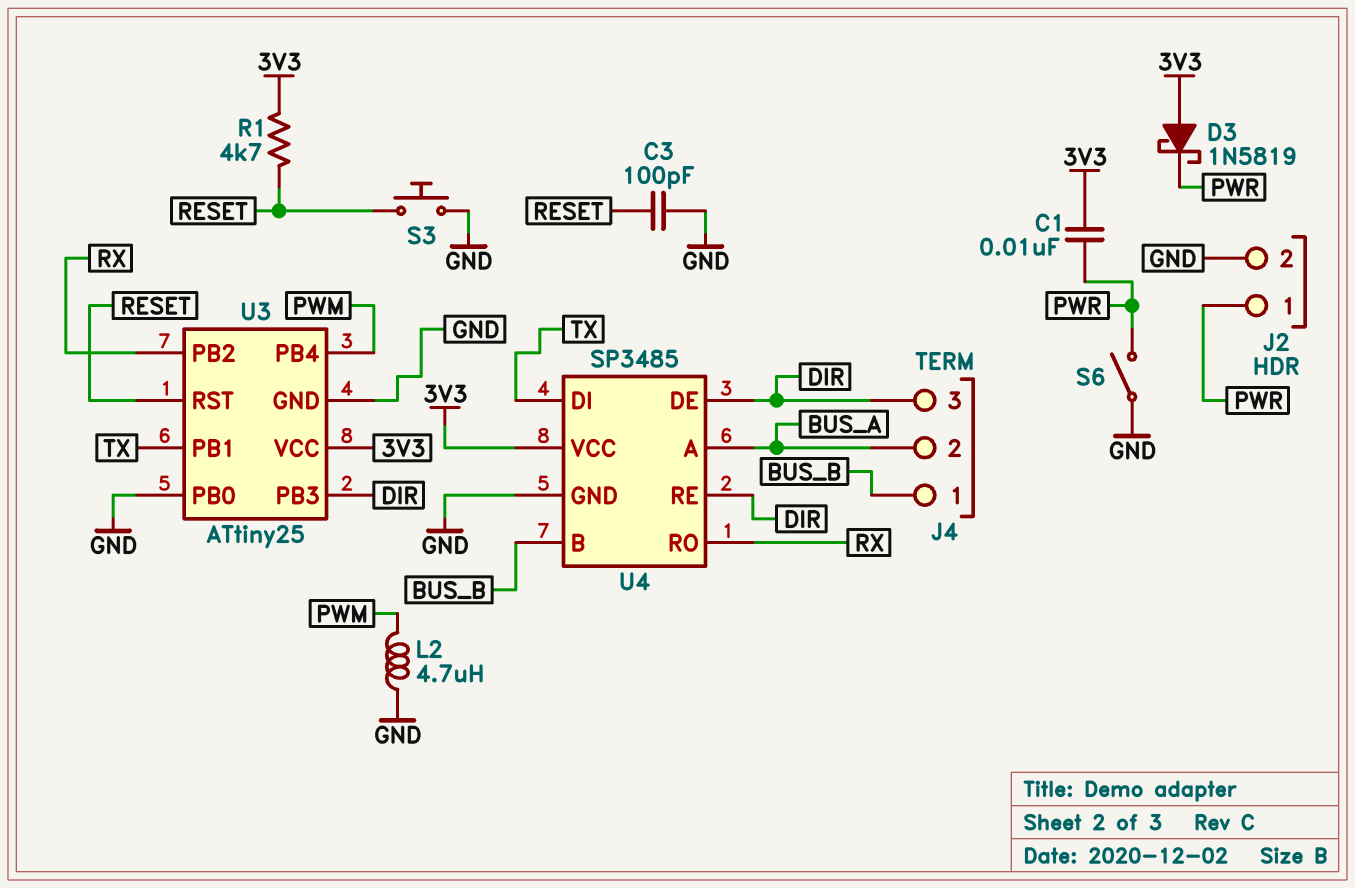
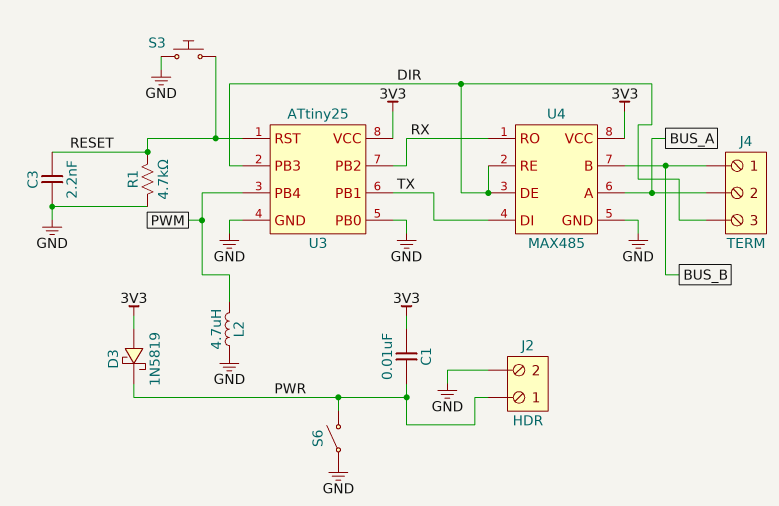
C3: 100pF (GND, RESET) -> 2.2nF (GND, RESET)
R1: 4.7k (3V3, RESET) -> 4.7k (GND, RESET)
U4: SP3485 -> MAX485

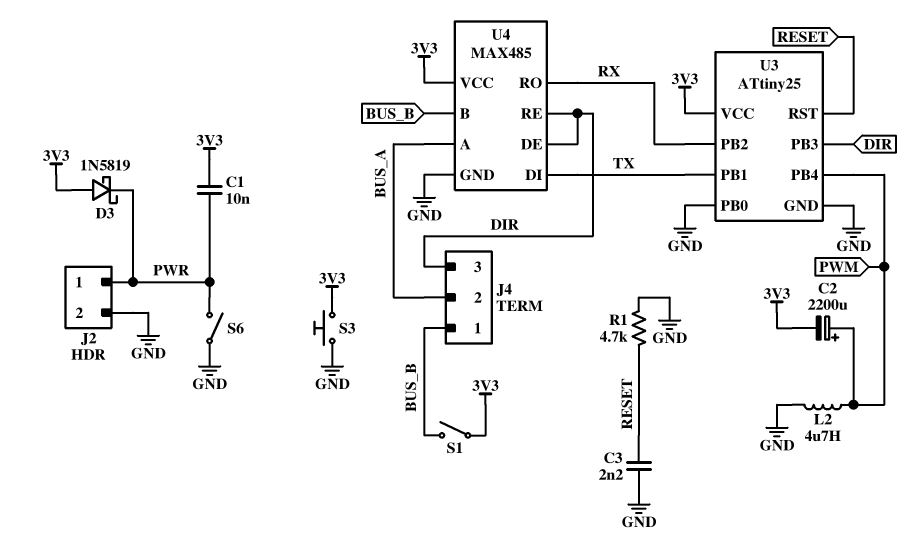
C2: none -> 2200uF (plus PWM, minus 3V3)
S1: none -> switch (3V3, BUS_B)
S3: button (GND, RESET) -> button (3V3, GND)

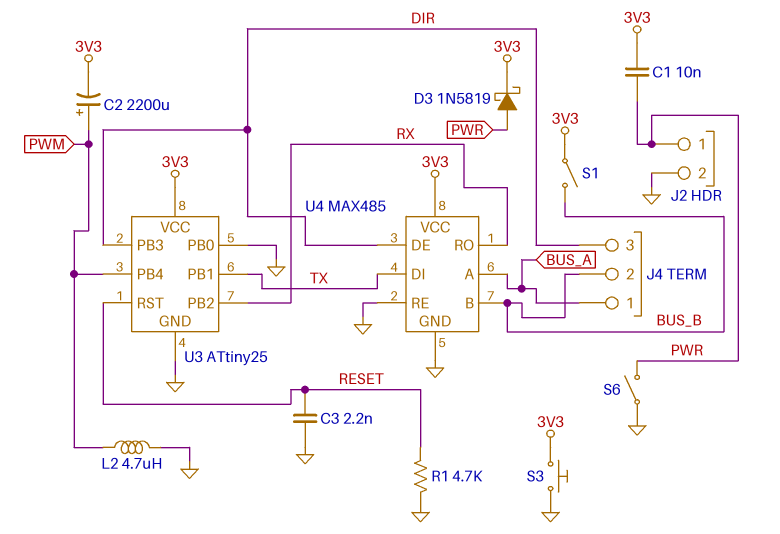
D3: schottky 1N5819 (A 3V3, K PWR) -> schottky 1N5819 (A PWR, K 3V3)
J4 pin 1: BUS_B -> BUS_A
J4 pin 2: BUS_A -> BUS_B
U4 pin RE: DIR -> GND

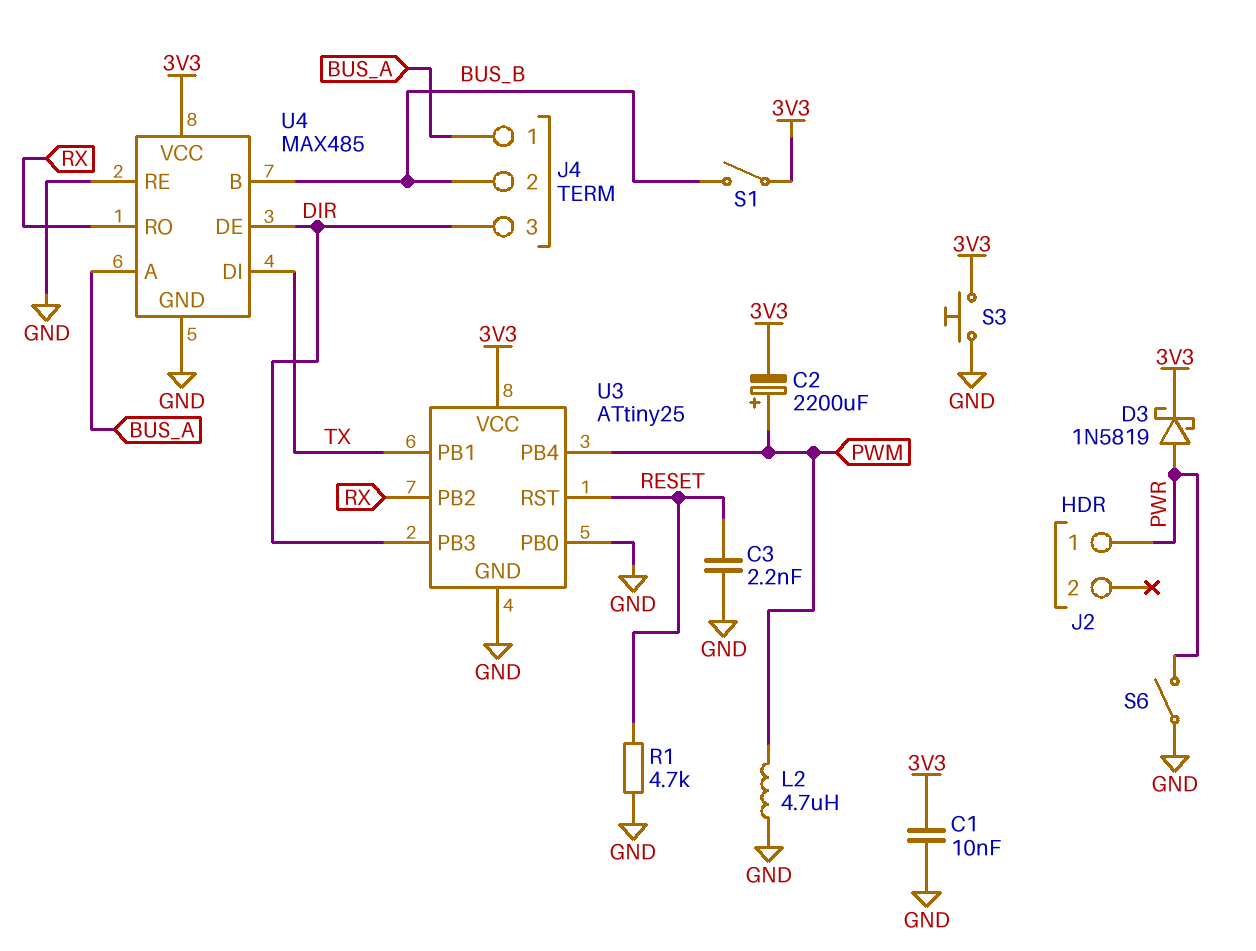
C1: 10nF (3V3, PWR) -> 10nF (3V3, GND)
J2 pin 2: GND -> none

